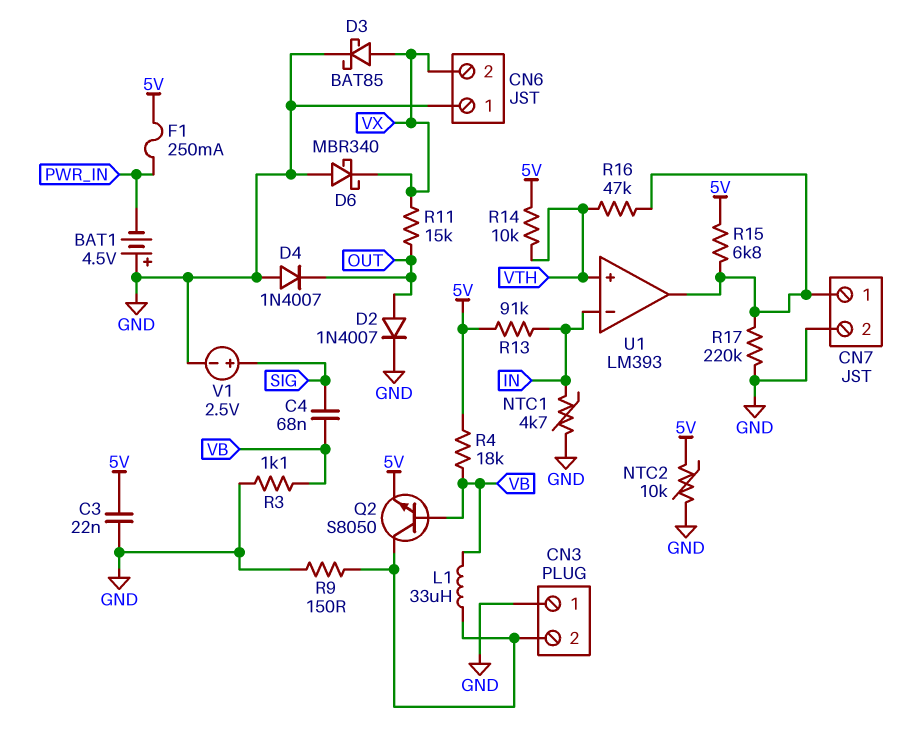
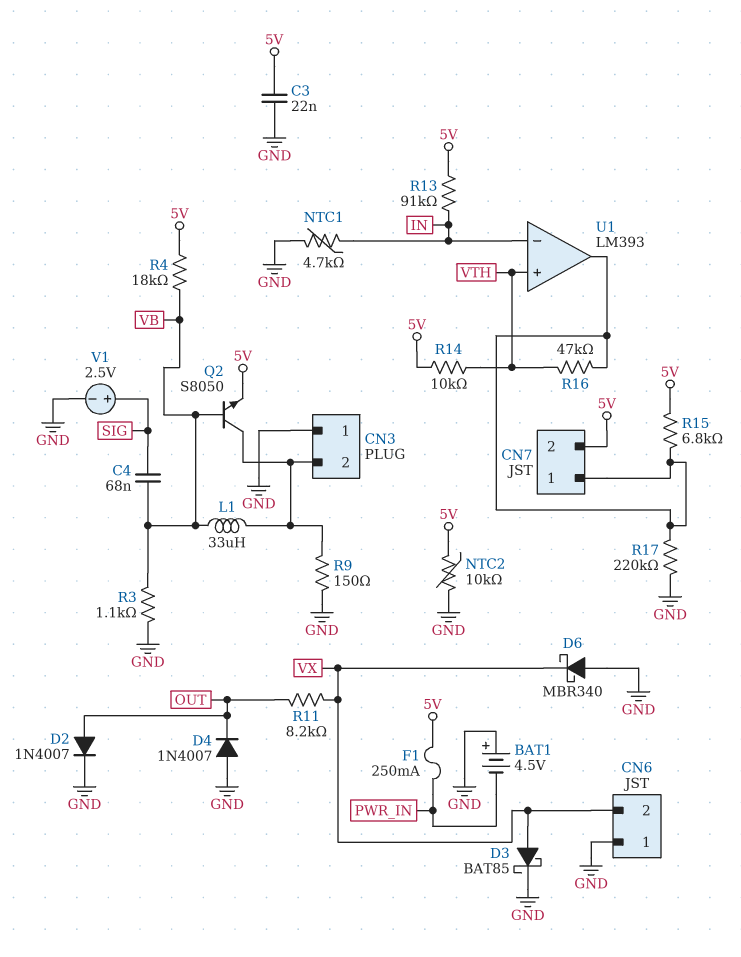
CN7 pin 2: GND -> 5V
R11: 15k (OUT, VX) -> 8.2k (OUT, VX)

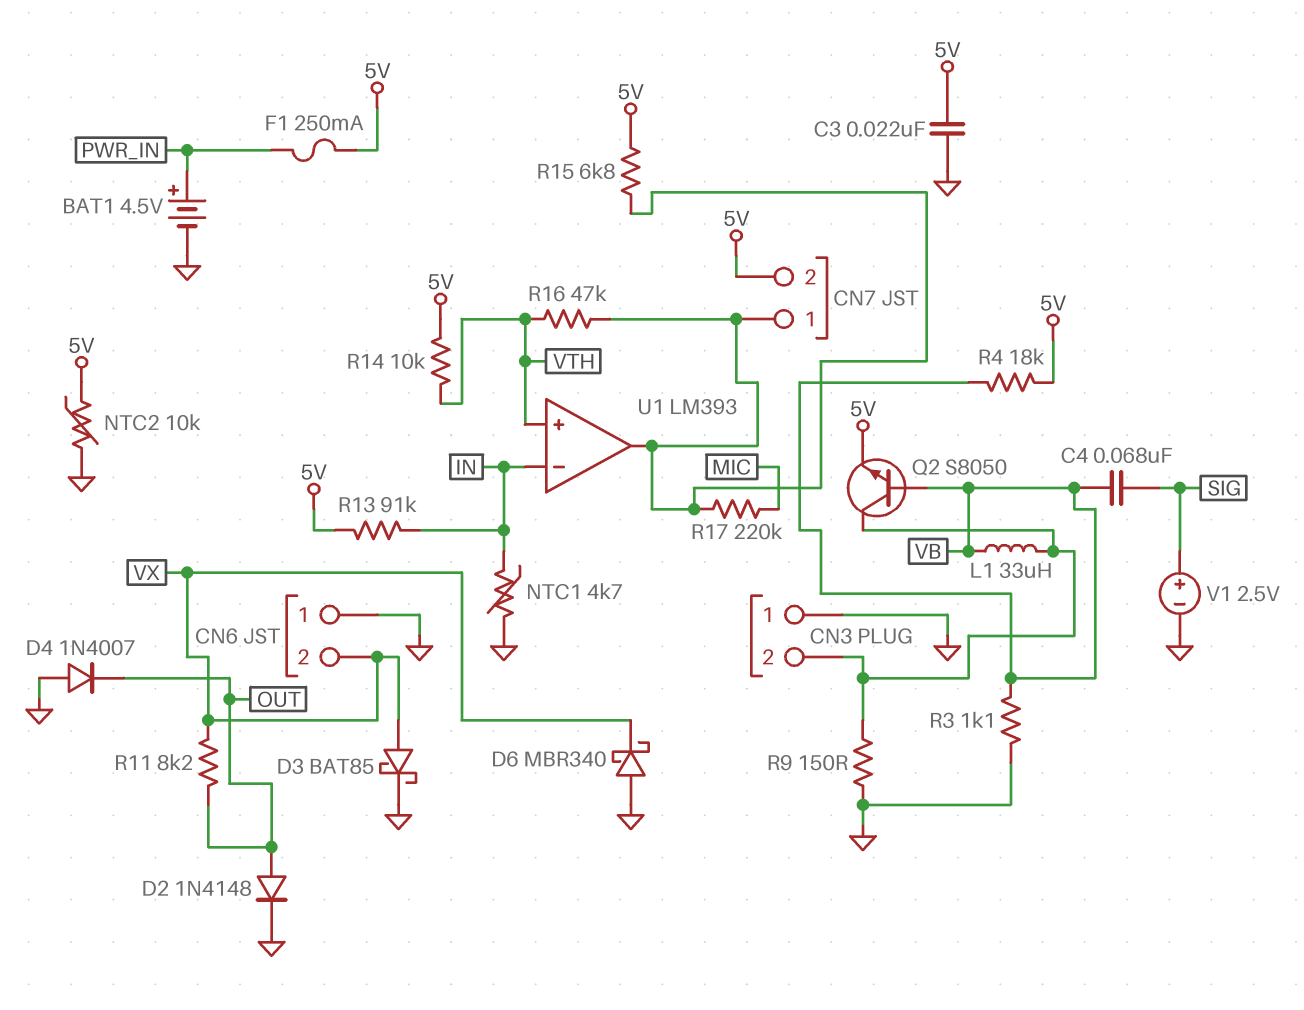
BAT1: 4.5V (plus GND, minus PWR_IN) -> 4.5V (plus PWR_IN, minus GND)
D2: diode 1N4007 (A OUT, K GND) -> diode 1N4148 (A OUT, K GND)
R17: 220k (CN7/1, GND) -> 220k (CN7/1, MIC)

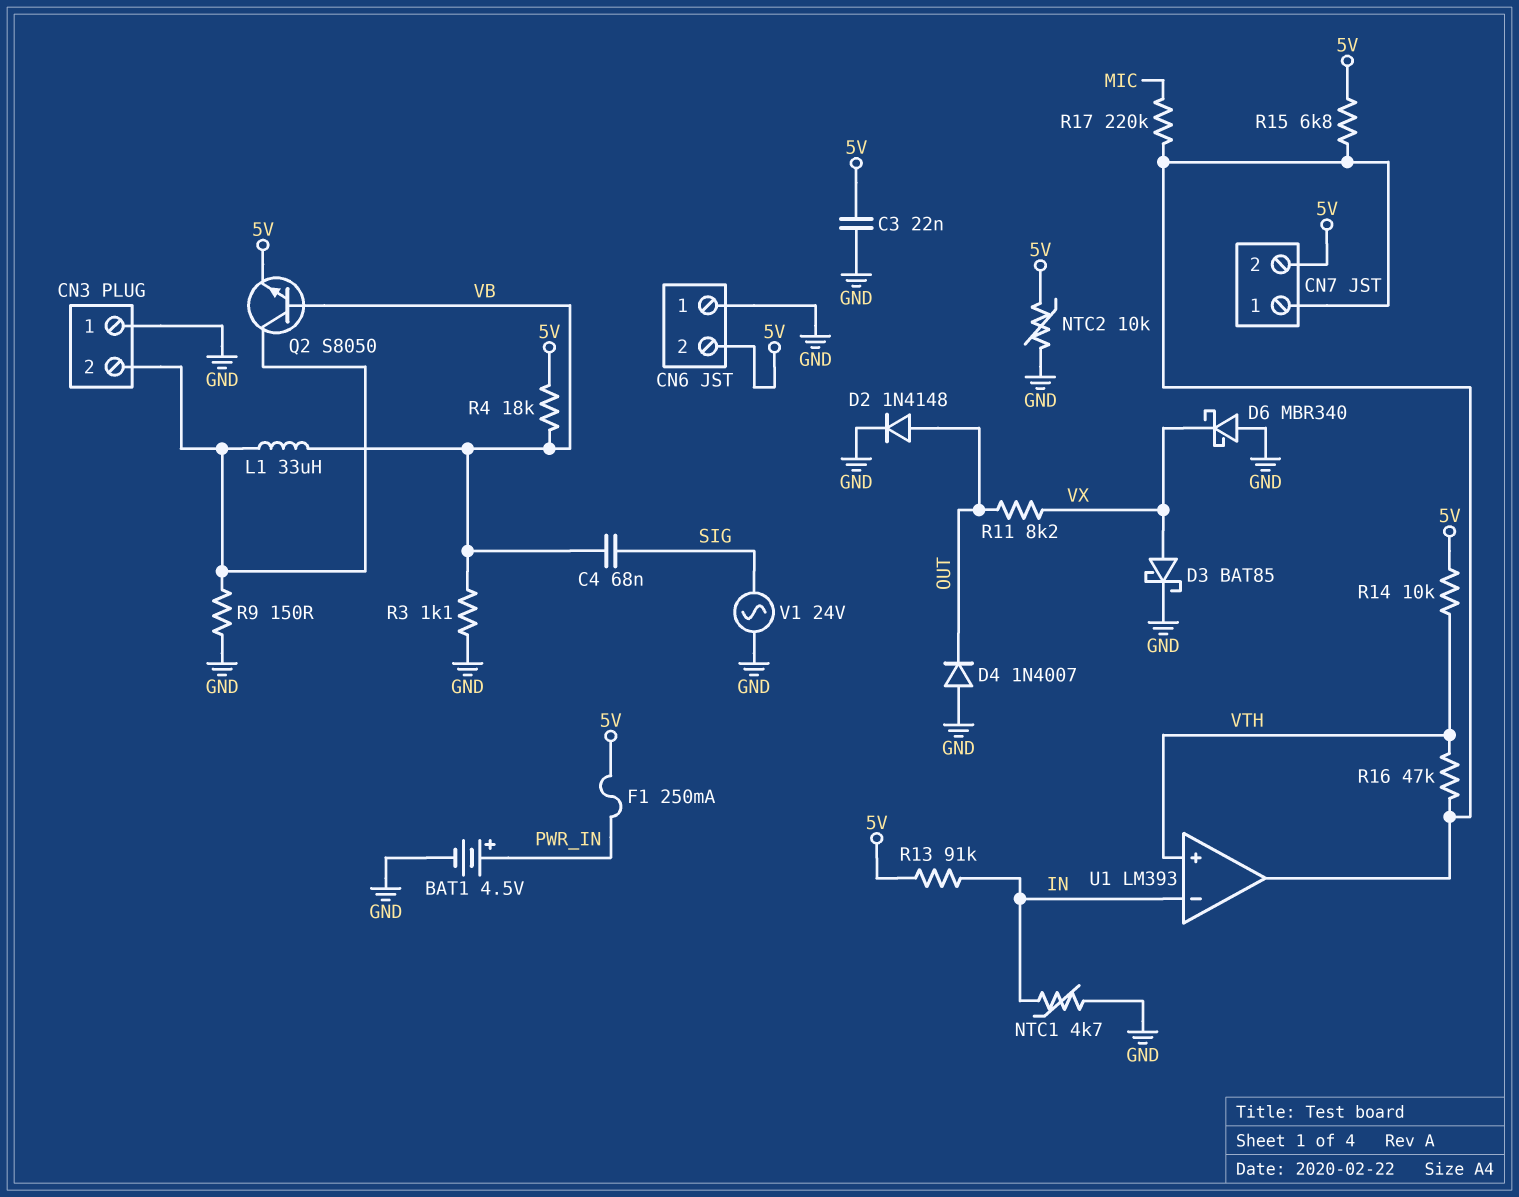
CN6 pin 2: VX -> 5V
V1: 2.5V (plus SIG, minus GND) -> AC 24V (GND, SIG)

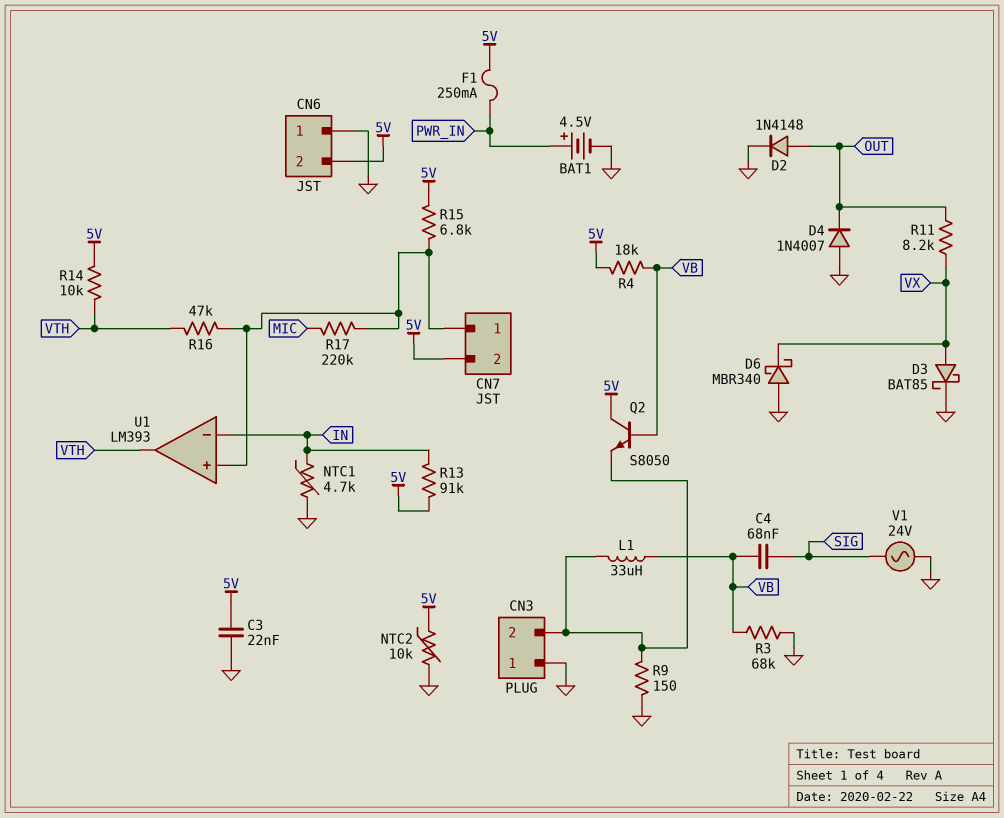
Q2: NPN S8050 (B VB, C CN3/2, E 5V) -> NPN S8050 (B VB, C 5V, E CN3/2)
R3: 1.1k (GND, VB) -> 68k (GND, VB)
U1 pin in+: VTH -> CN7/1
U1 pin out: CN7/1 -> VTH

